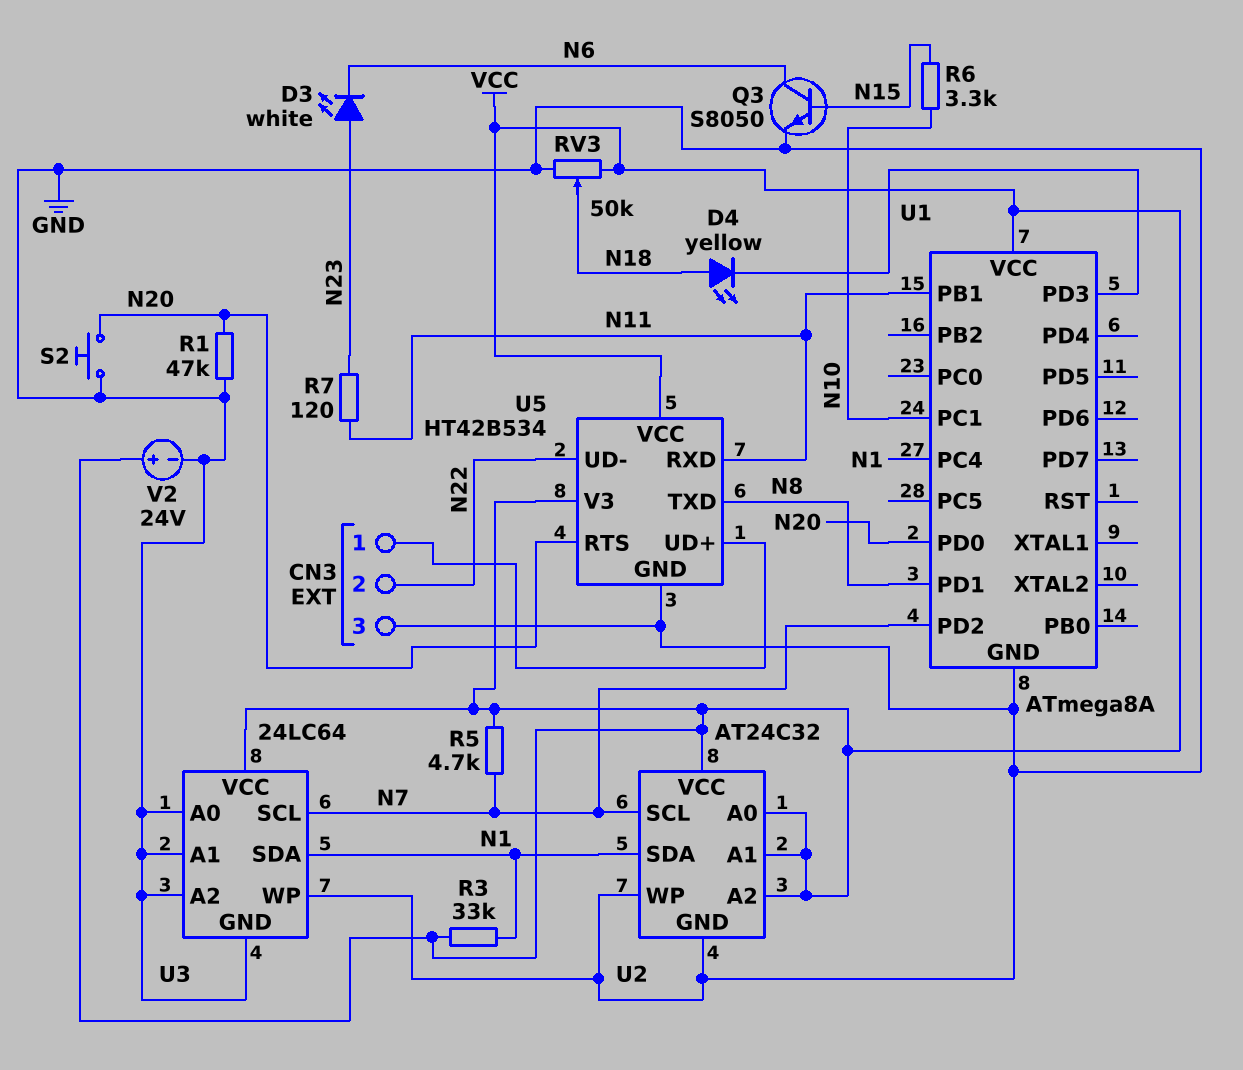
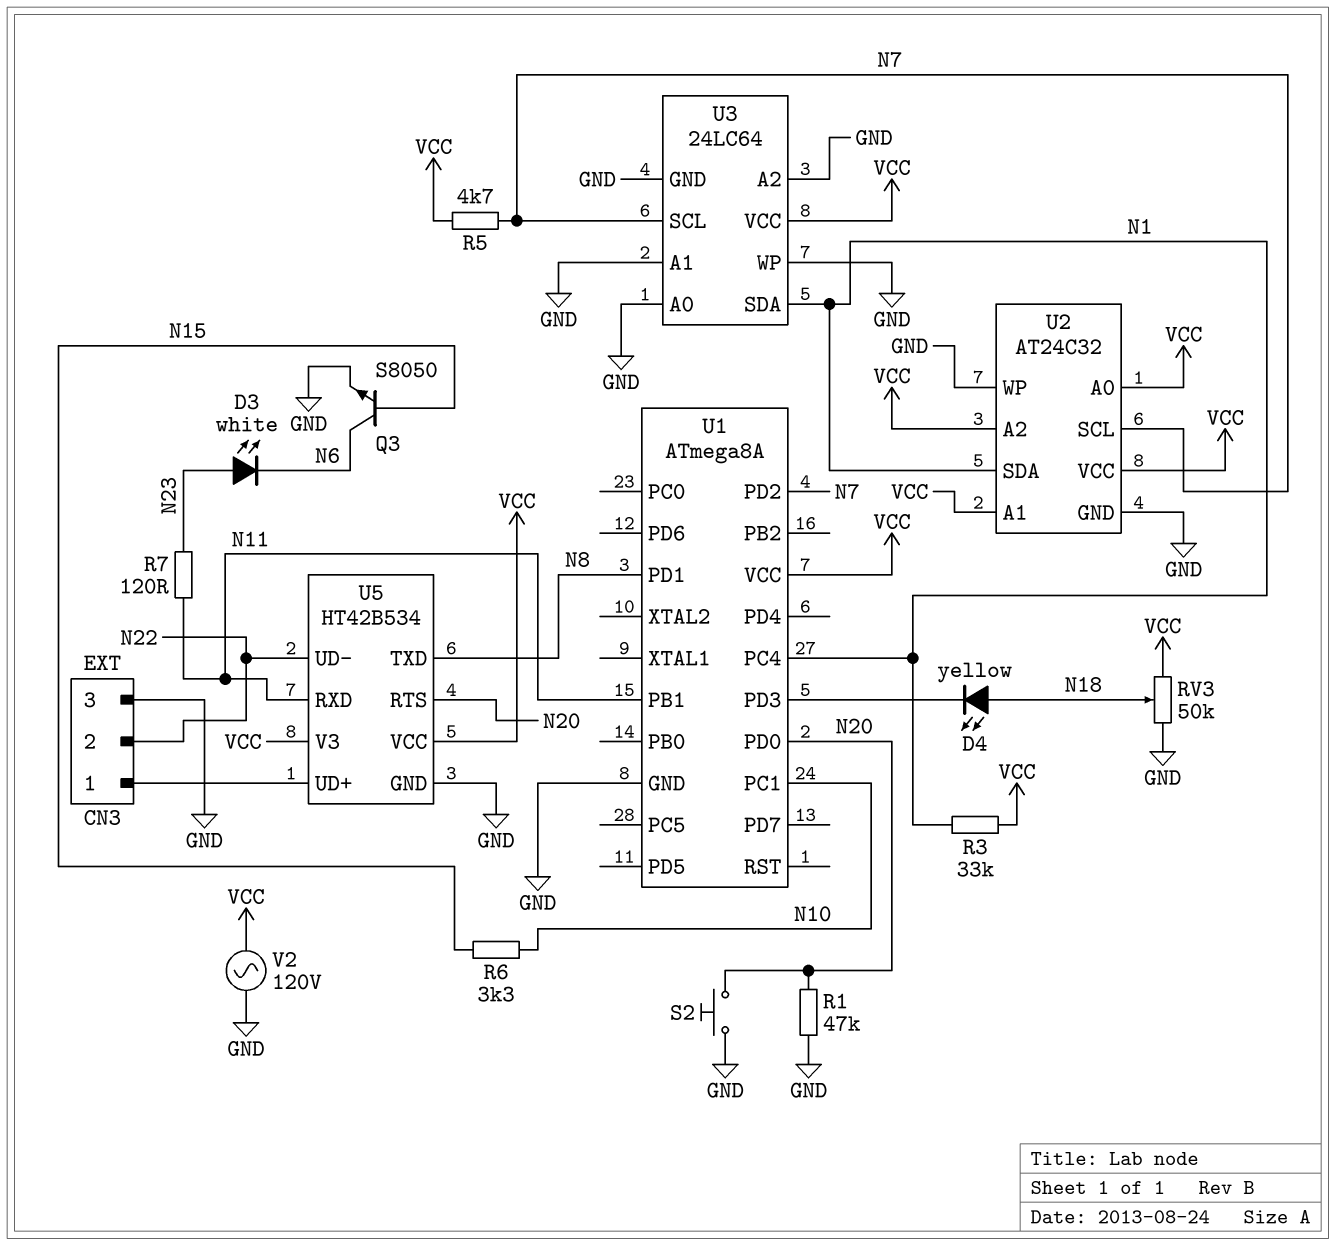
V2: 24V (plus VCC, minus GND) -> AC 120V (GND, VCC)

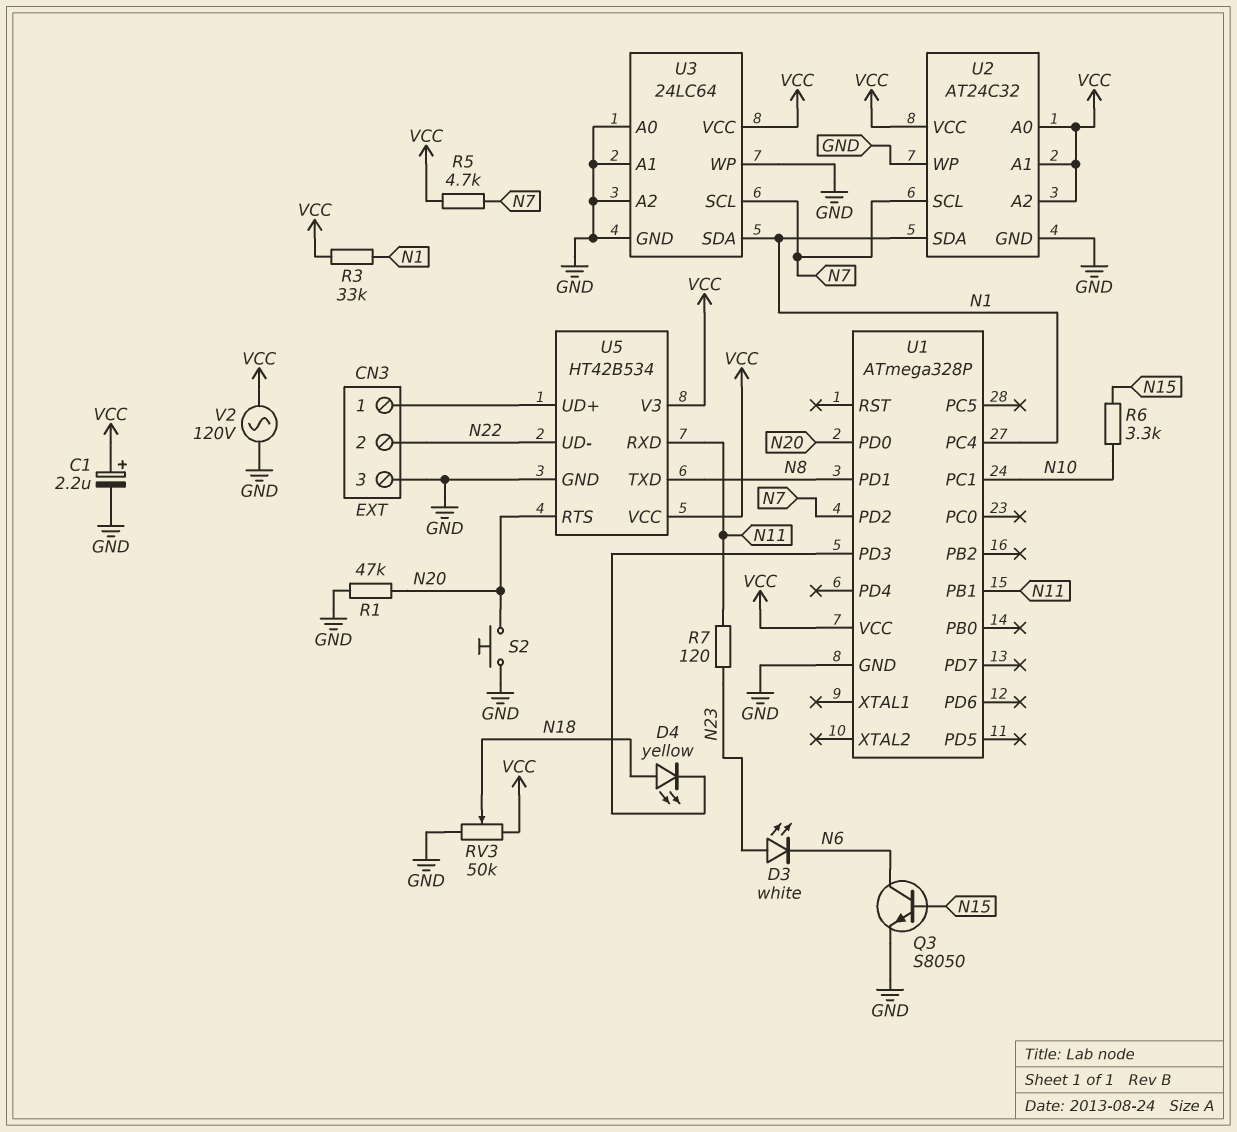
C1: none -> 2.2uF (plus VCC, minus GND)
U1: ATmega8A -> ATmega328P

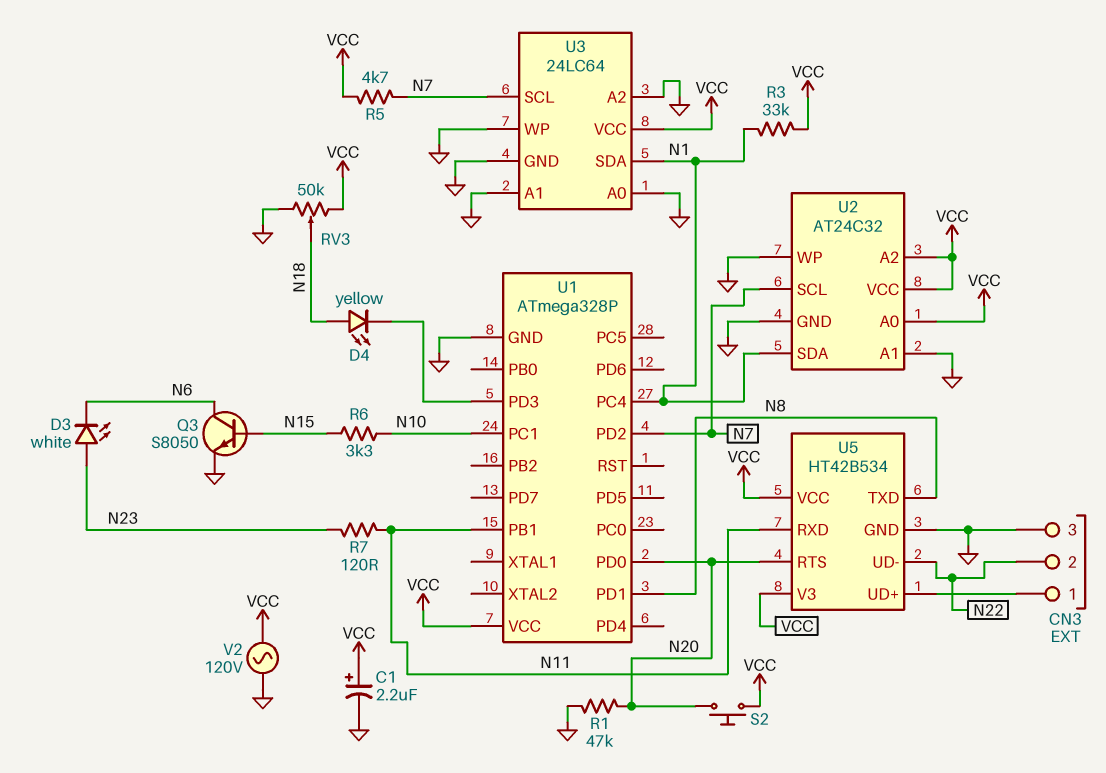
S2: button (GND, N20) -> button (N20, VCC)
U2 pin A1: VCC -> GND

